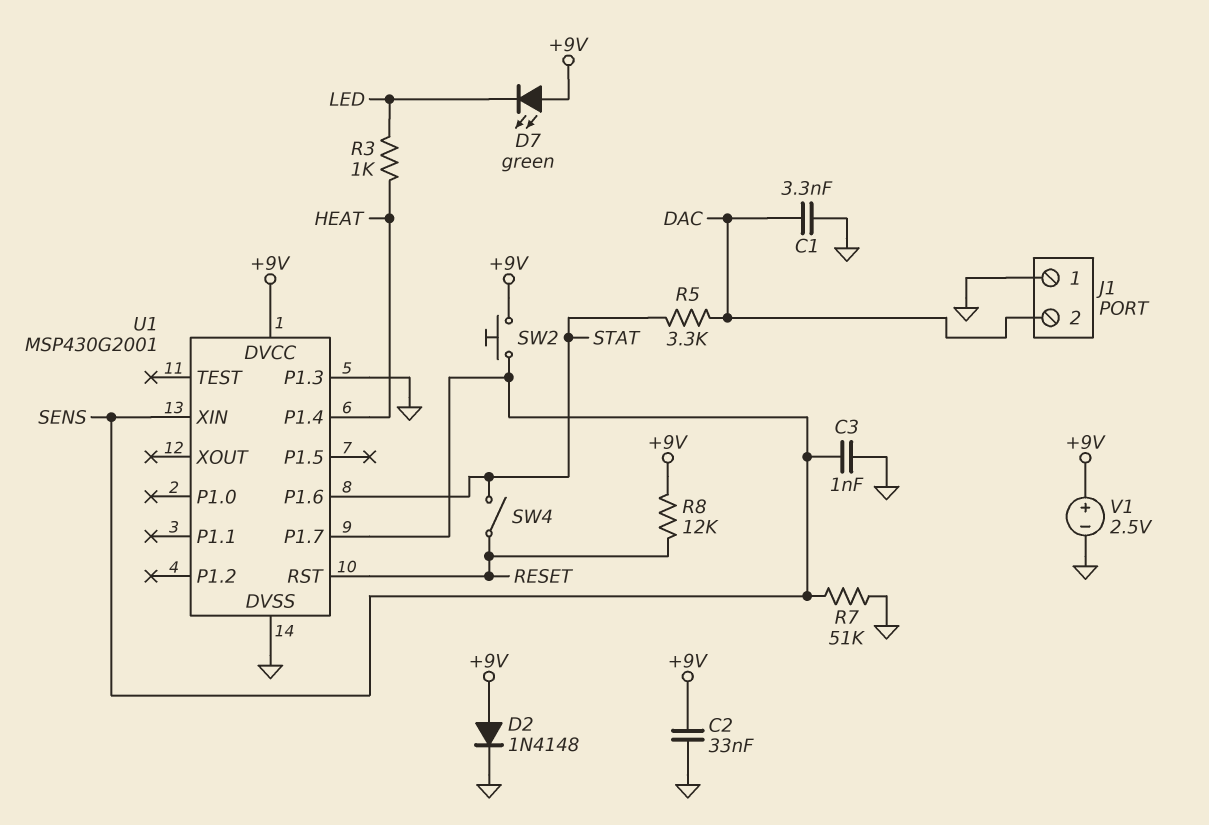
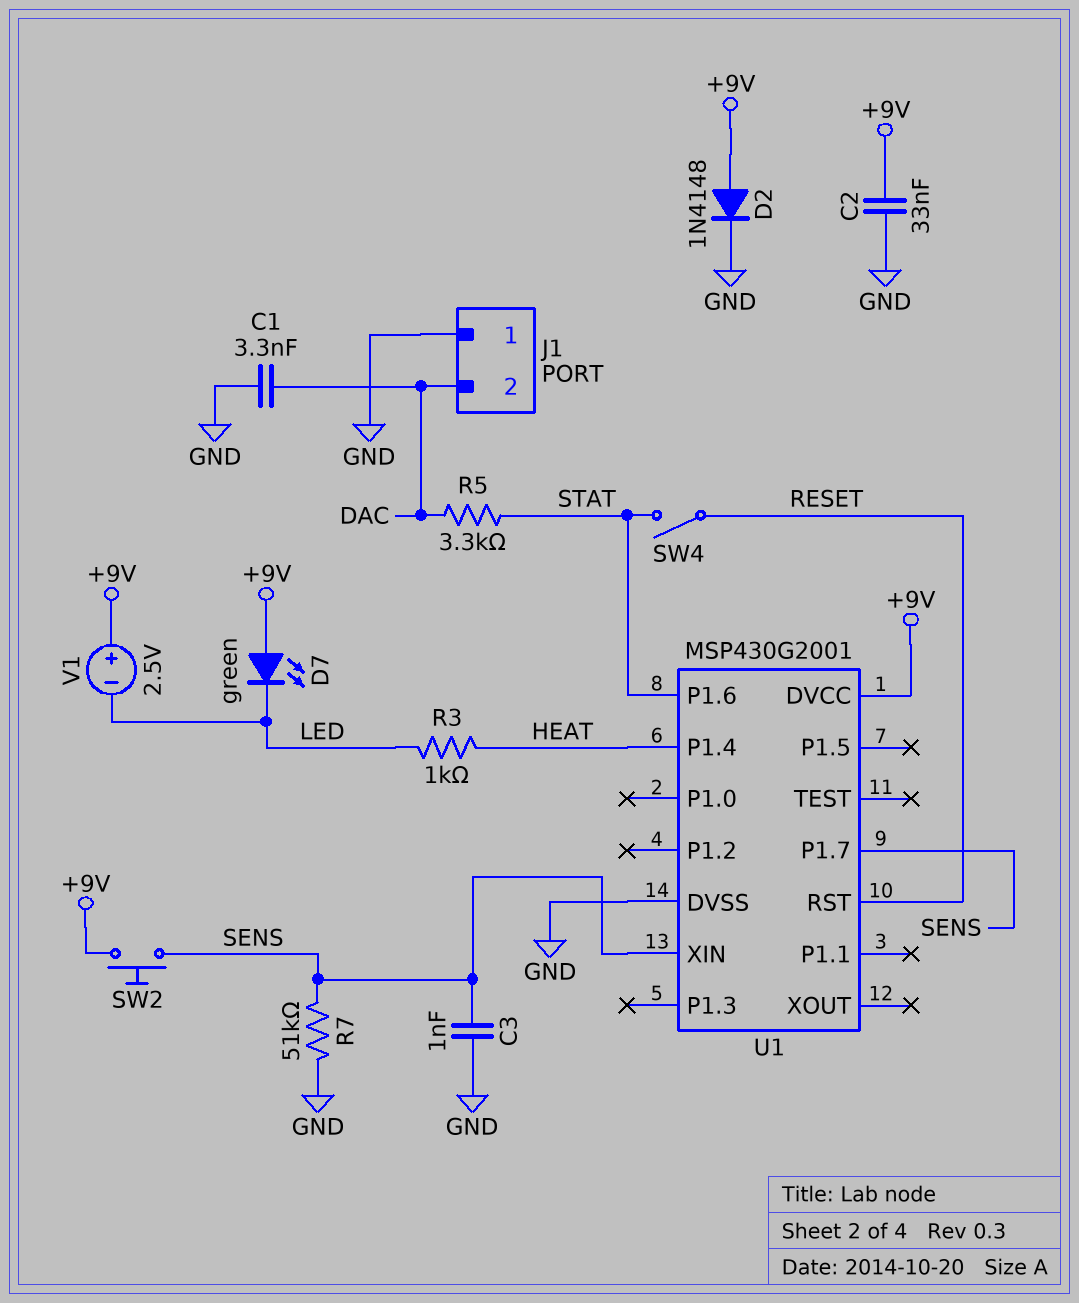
R8: 12k (+9V, RESET) -> none
U1 pin P1.3: GND -> none
V1: 2.5V (plus +9V, minus GND) -> 2.5V (plus +9V, minus LED)

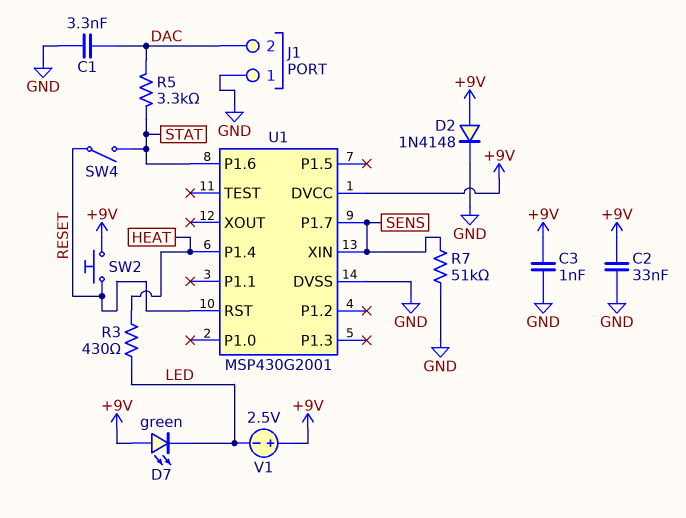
C3: 1nF (GND, SENS) -> 1nF (+9V, GND)
R3: 1k (HEAT, LED) -> 430 (HEAT, LED)
SW2: button (+9V, SENS) -> button (+9V, RESET)

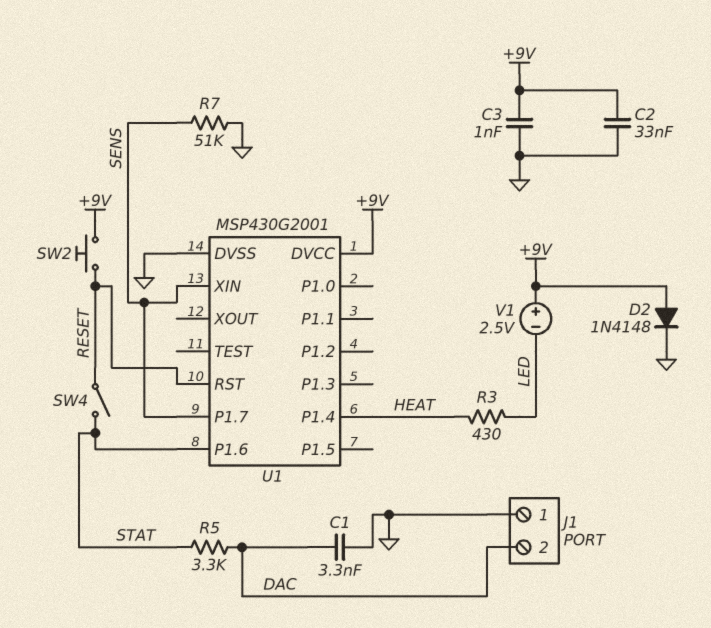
D7: LED green (A +9V, K LED) -> none

